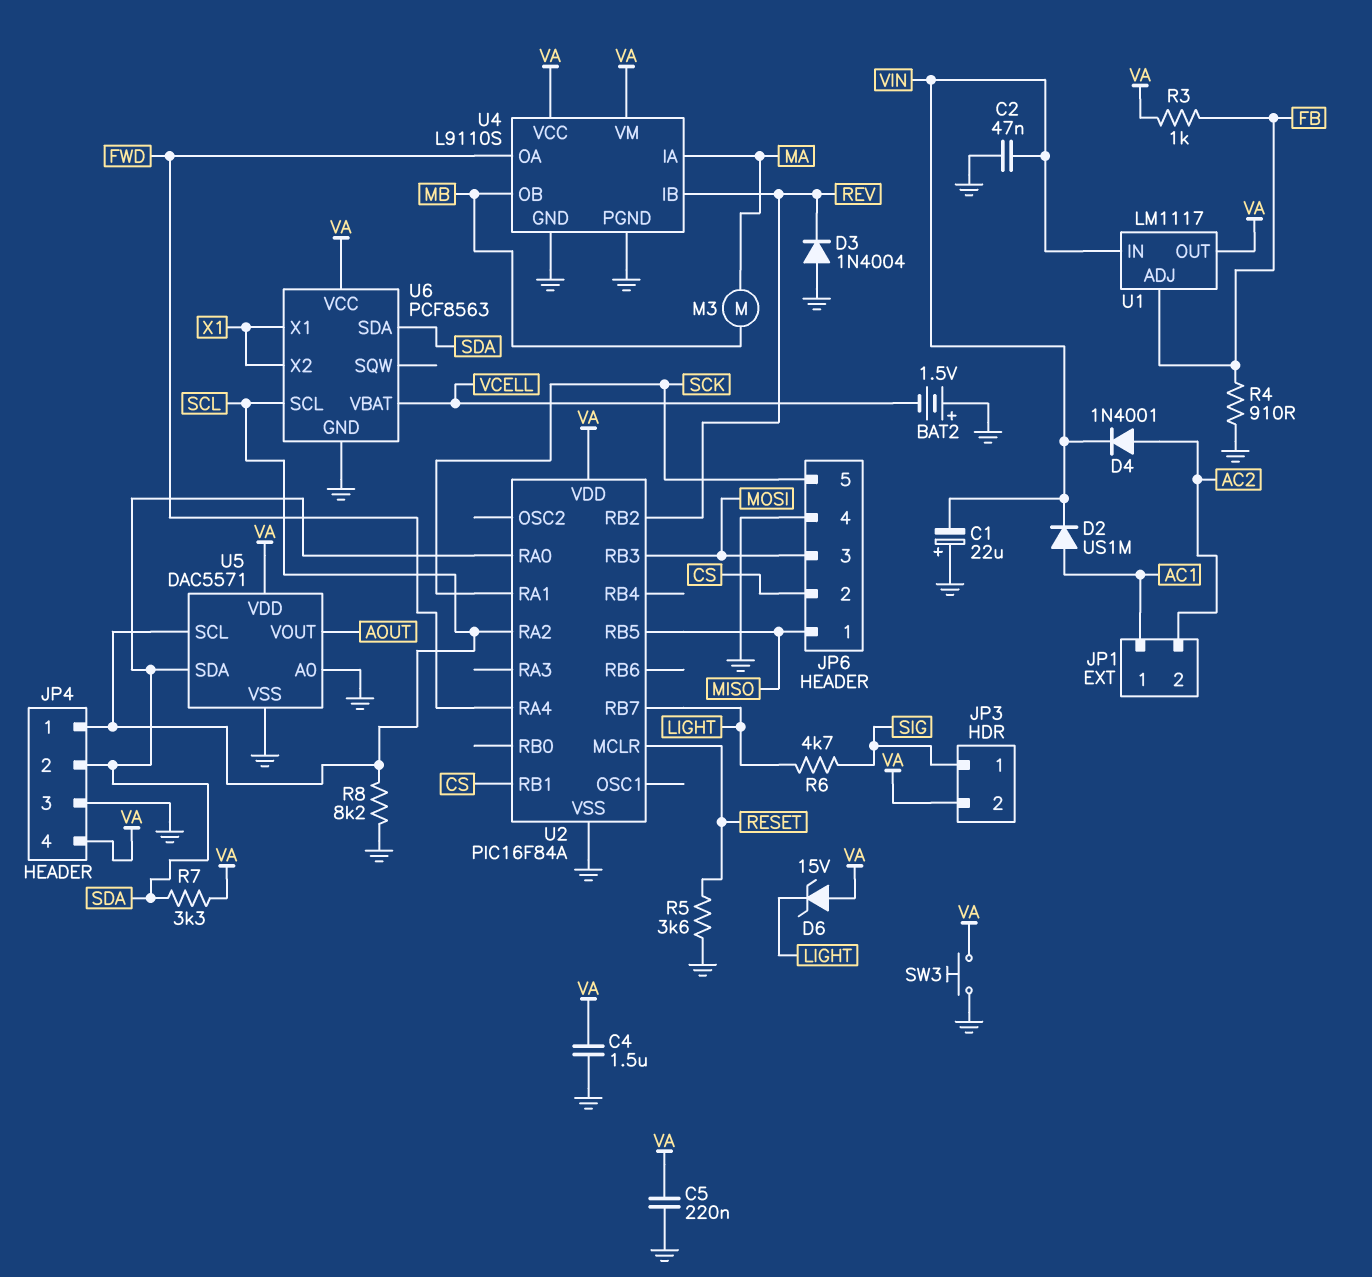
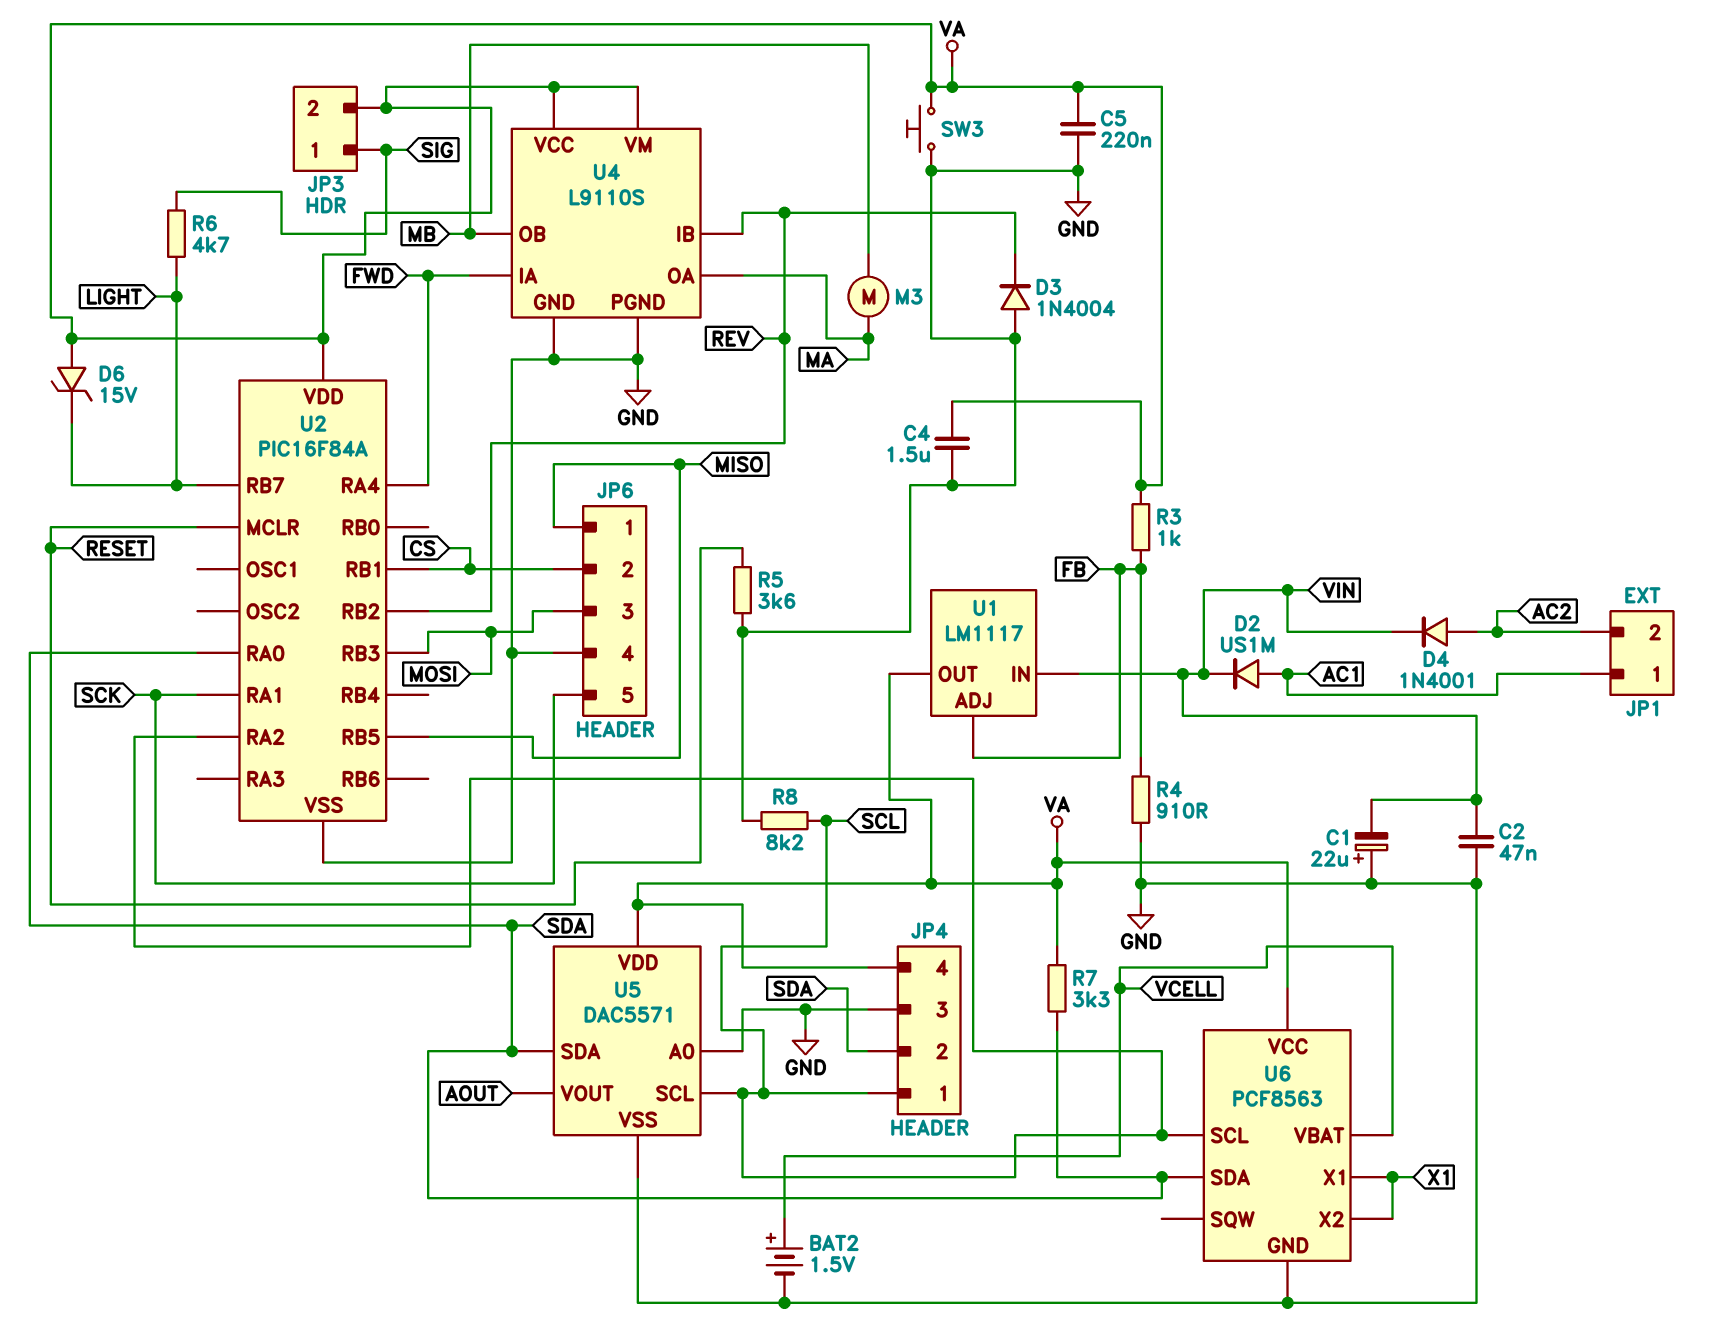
BAT2: 1.5V (plus GND, minus VCELL) -> 1.5V (plus VCELL, minus GND)
U4 pin IA: MA -> FWD
U4 pin OA: FWD -> MA

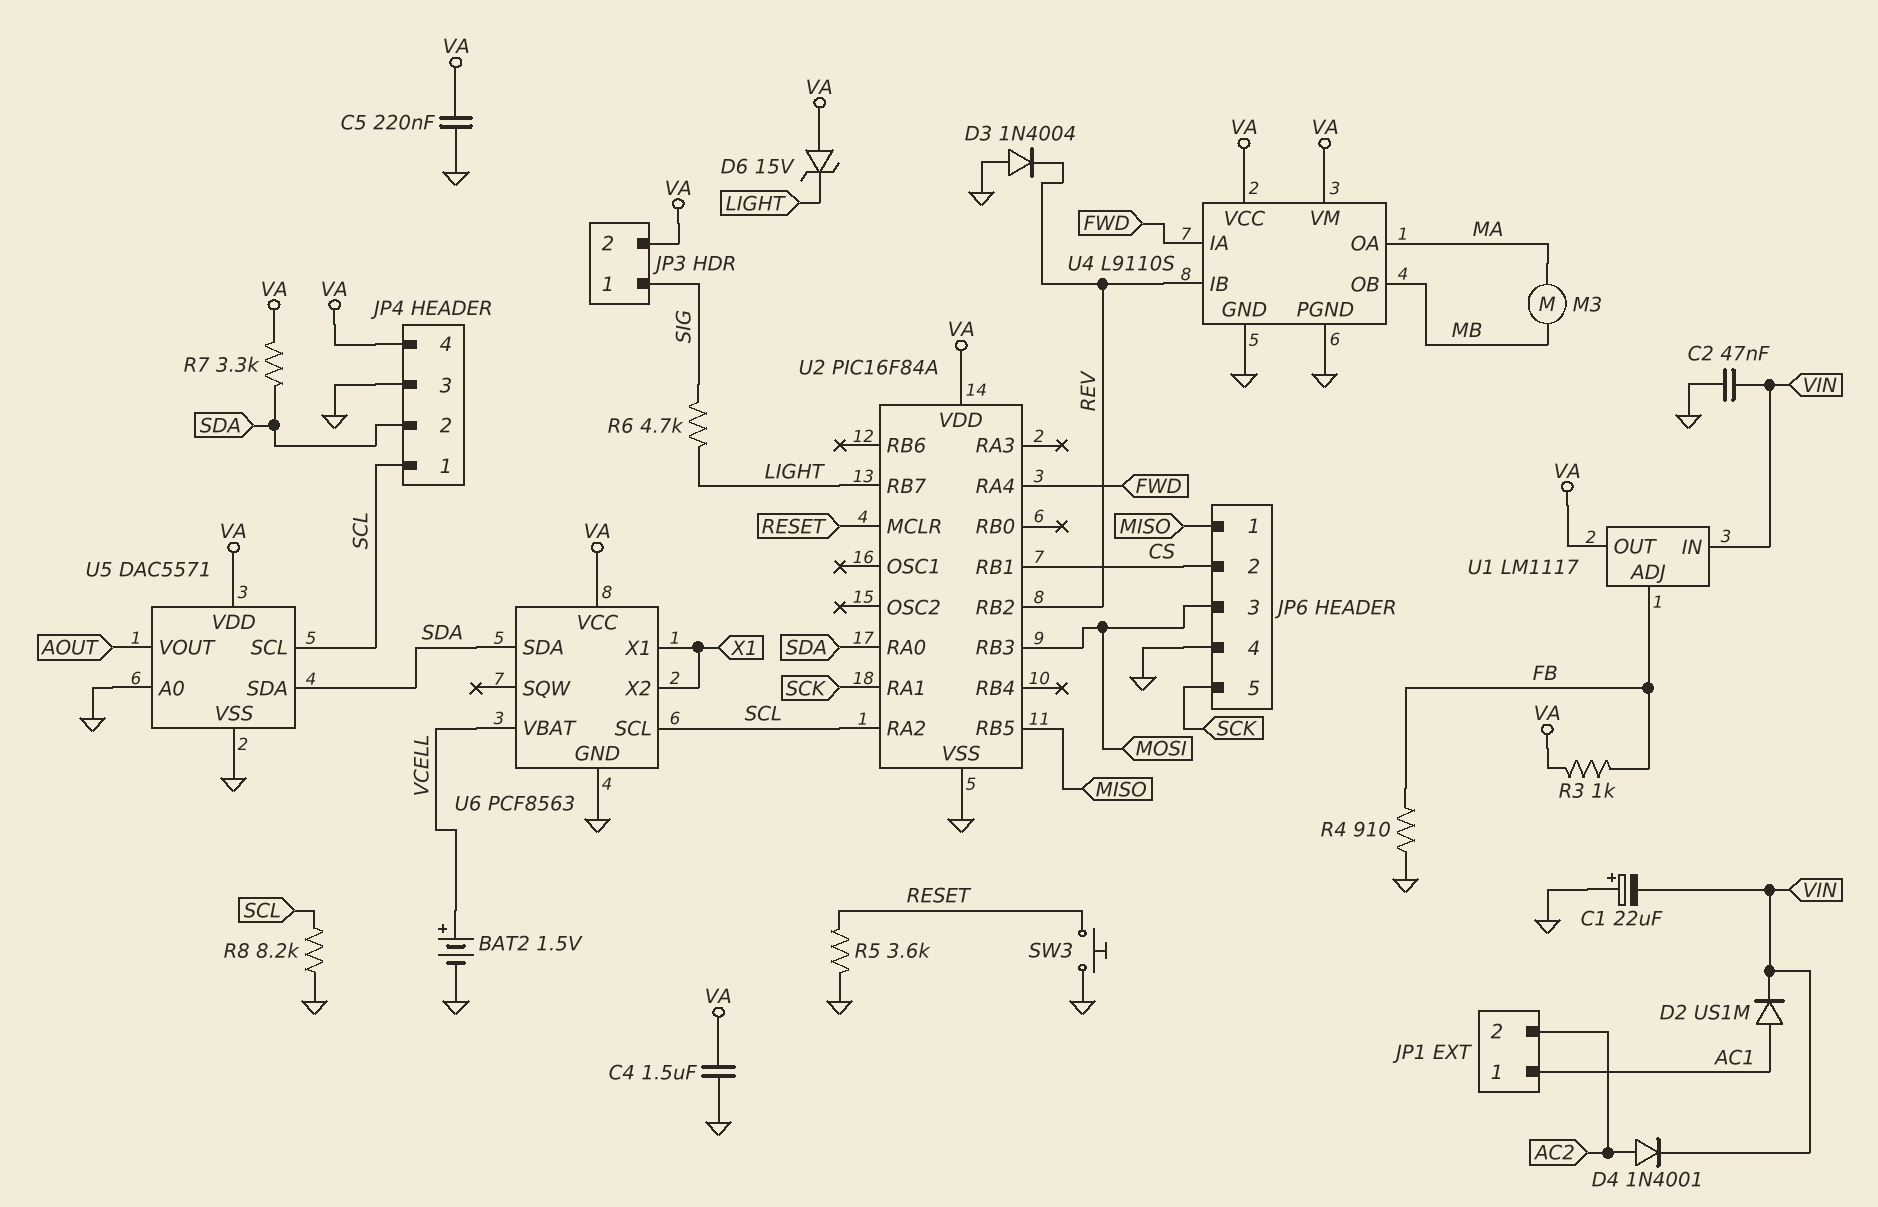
SW3: button (GND, VA) -> button (GND, RESET)

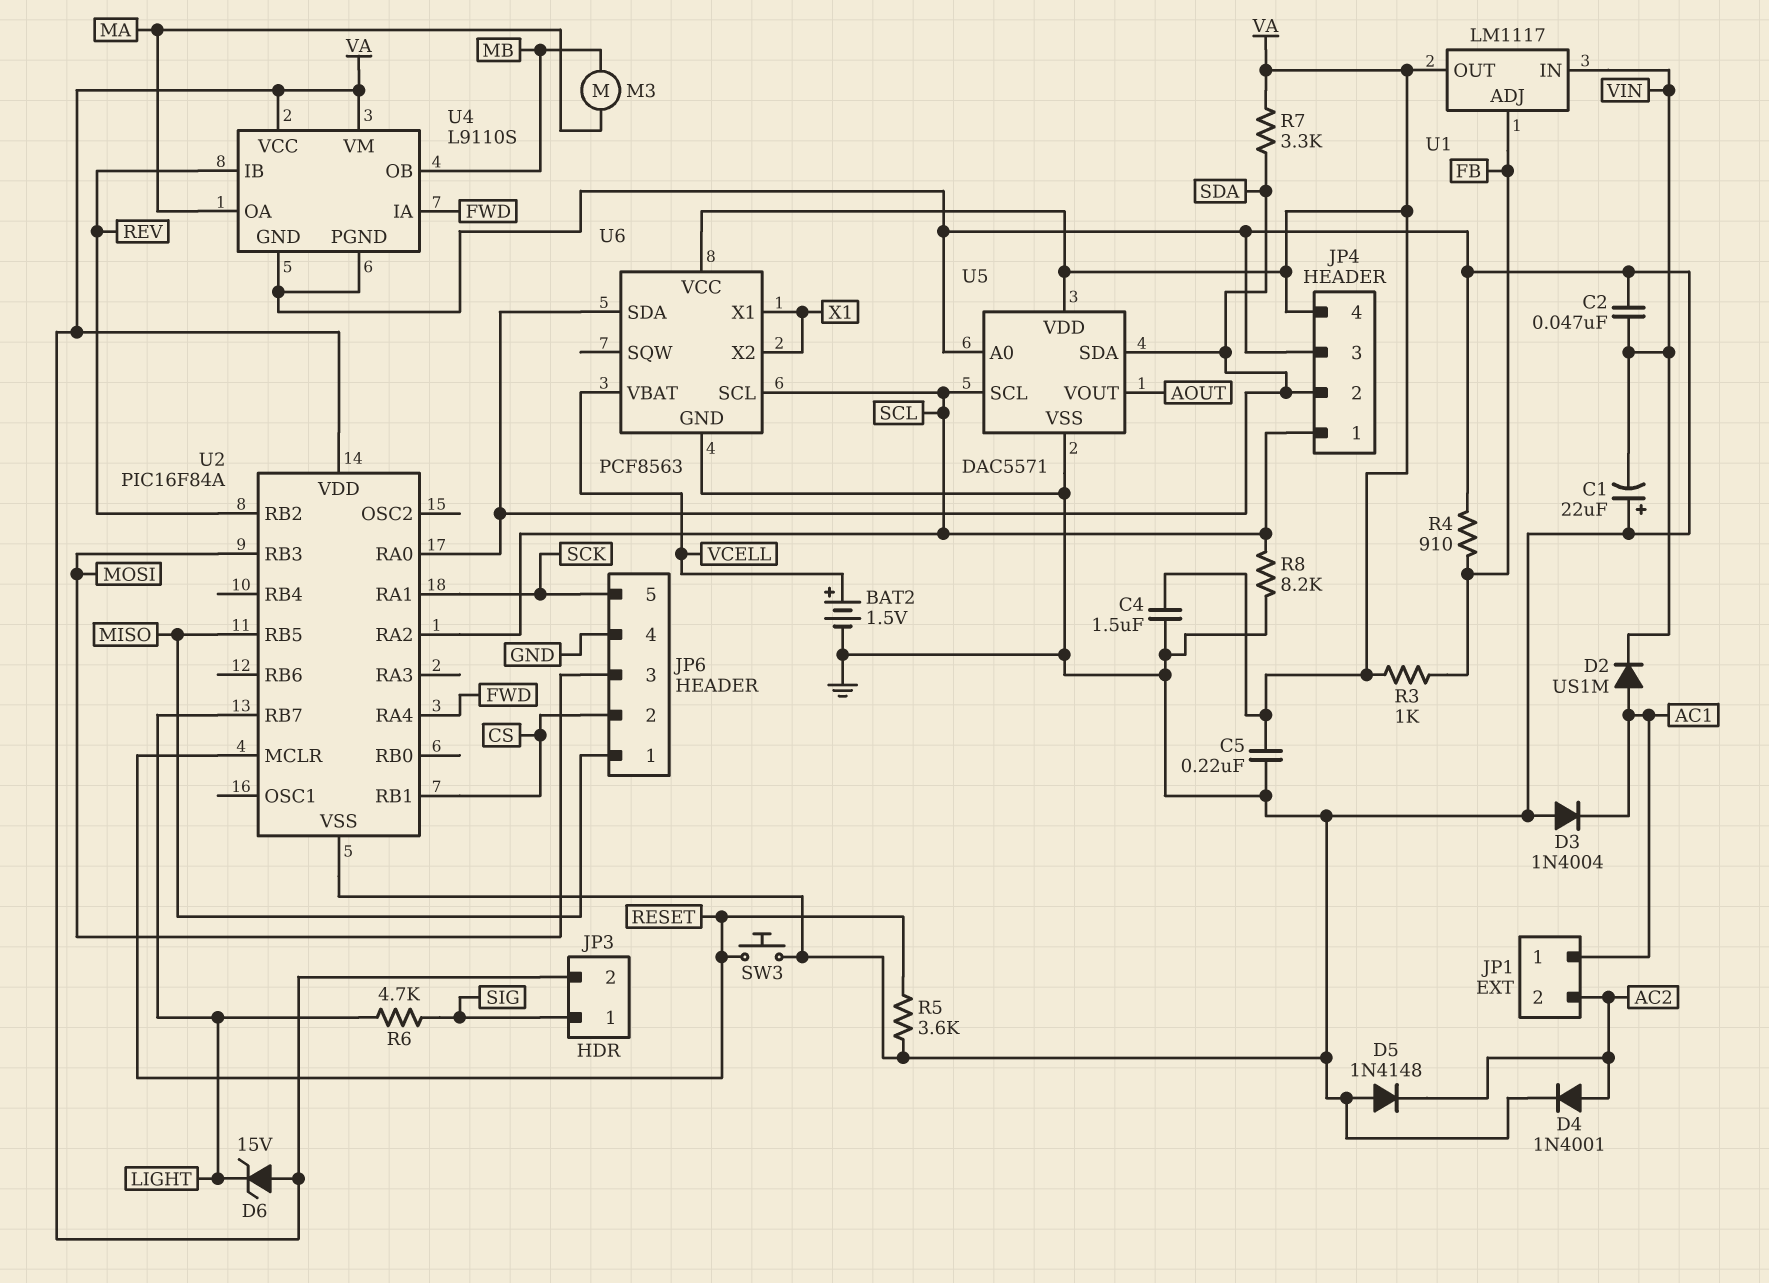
D3: diode 1N4004 (A GND, K REV) -> diode 1N4004 (A GND, K AC1)
D4: diode 1N4001 (A AC2, K VIN) -> diode 1N4001 (A AC2, K GND)
D5: none -> diode 1N4148 (A GND, K AC2)

